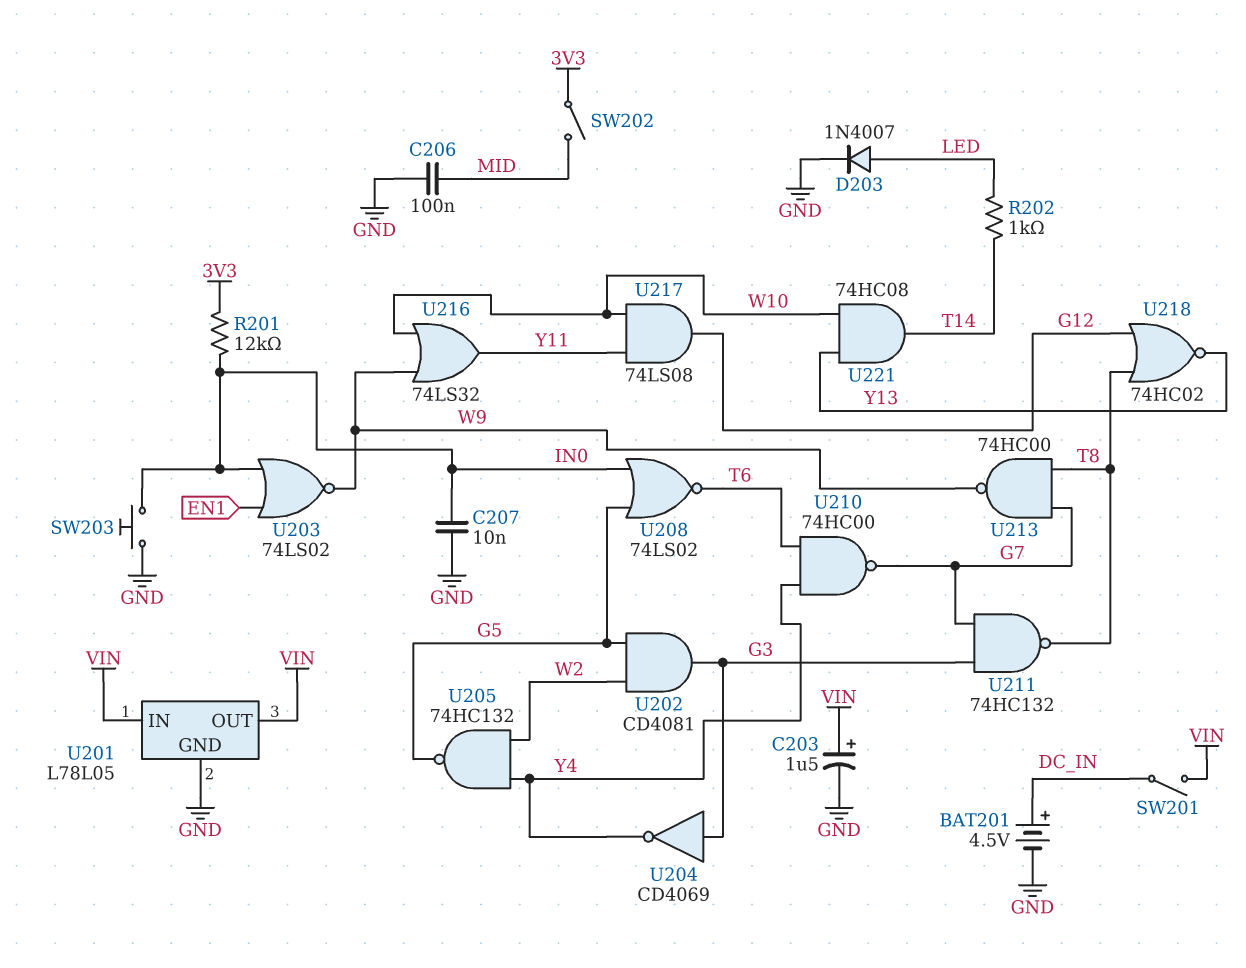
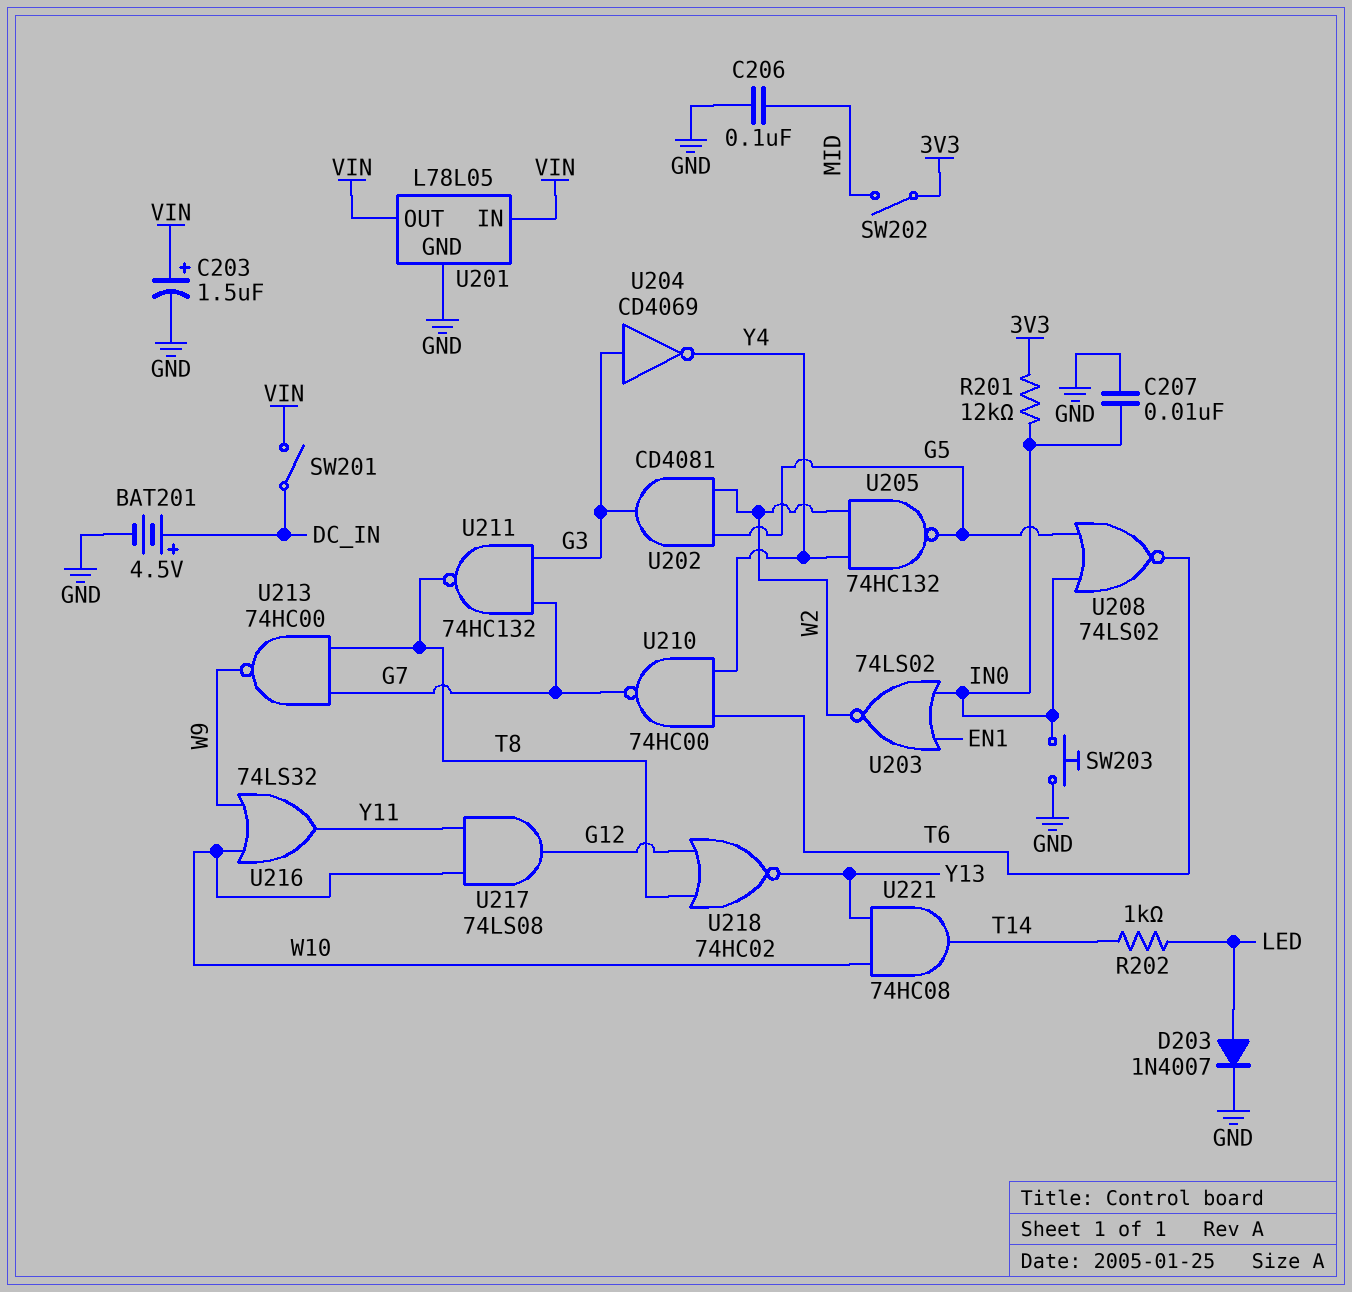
U203: NOR 74LS02 (in EN1, in IN0, out W9) -> NOR 74LS02 (in EN1, in IN0, out W2)

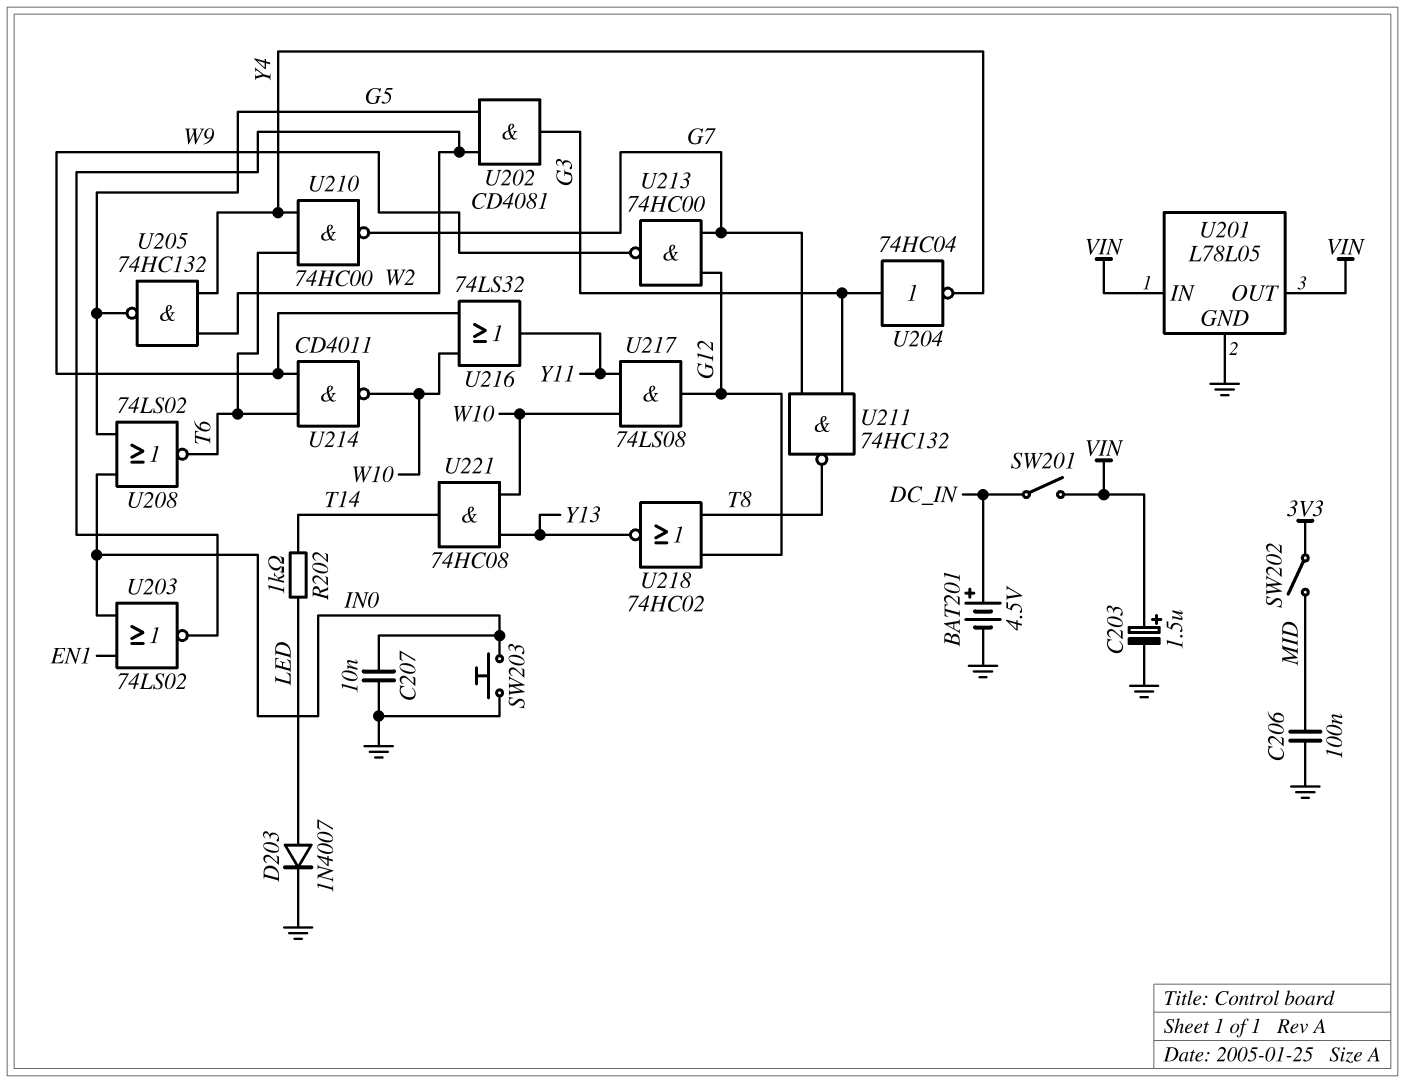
R201: 12k (3V3, IN0) -> none
U204: NOT CD4069 (in G3, out Y4) -> NOT 74HC04 (in G3, out Y4)
U213: NAND 74HC00 (in G7, in T8, out W9) -> NAND 74HC00 (in G7, in G12, out W9)
U214: none -> NAND CD4011 (in T6, in W9, out W10)

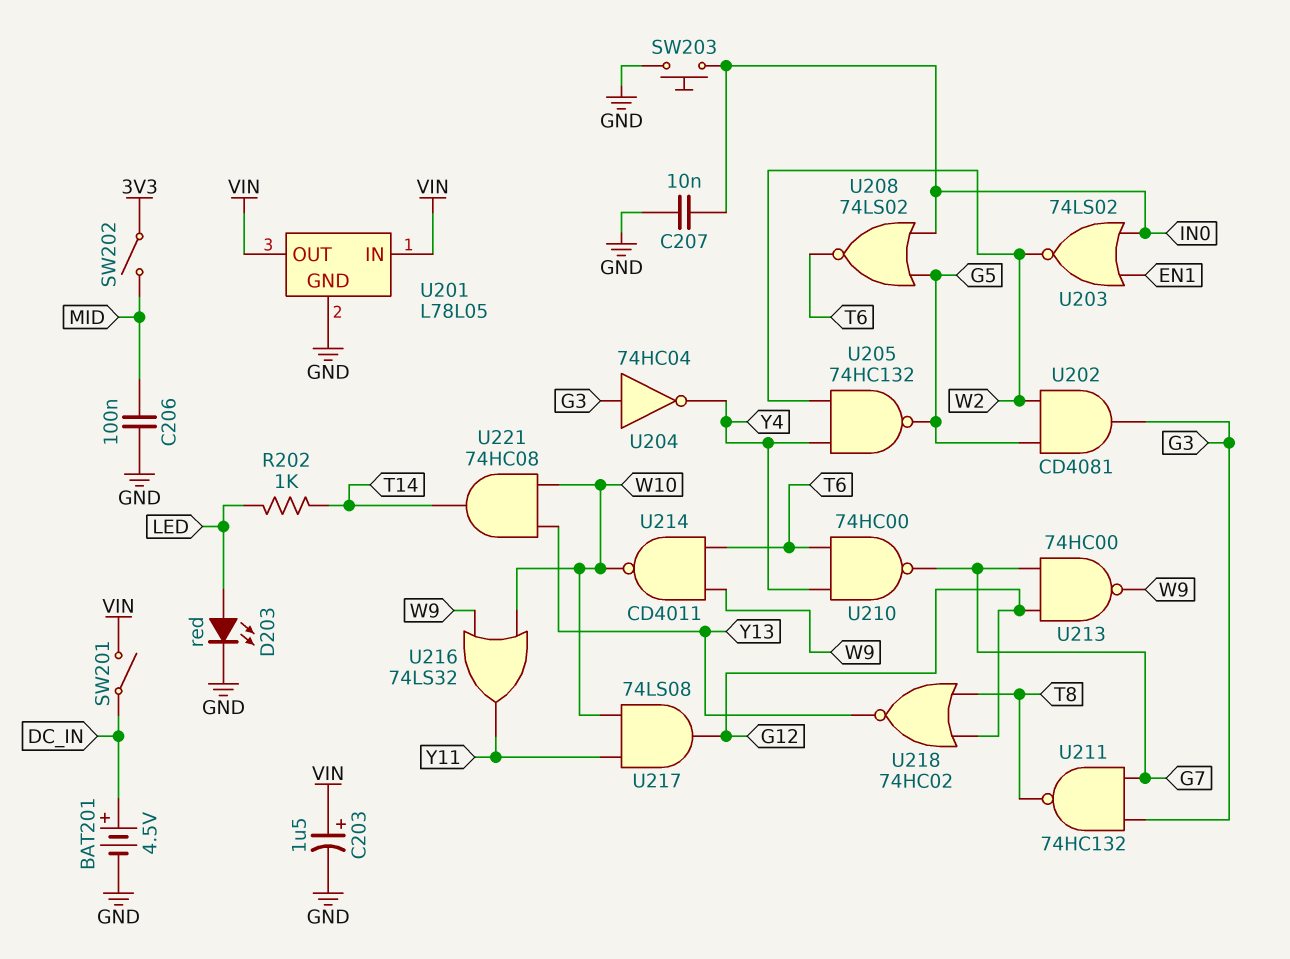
D203: diode 1N4007 (A LED, K GND) -> LED red (A LED, K GND)

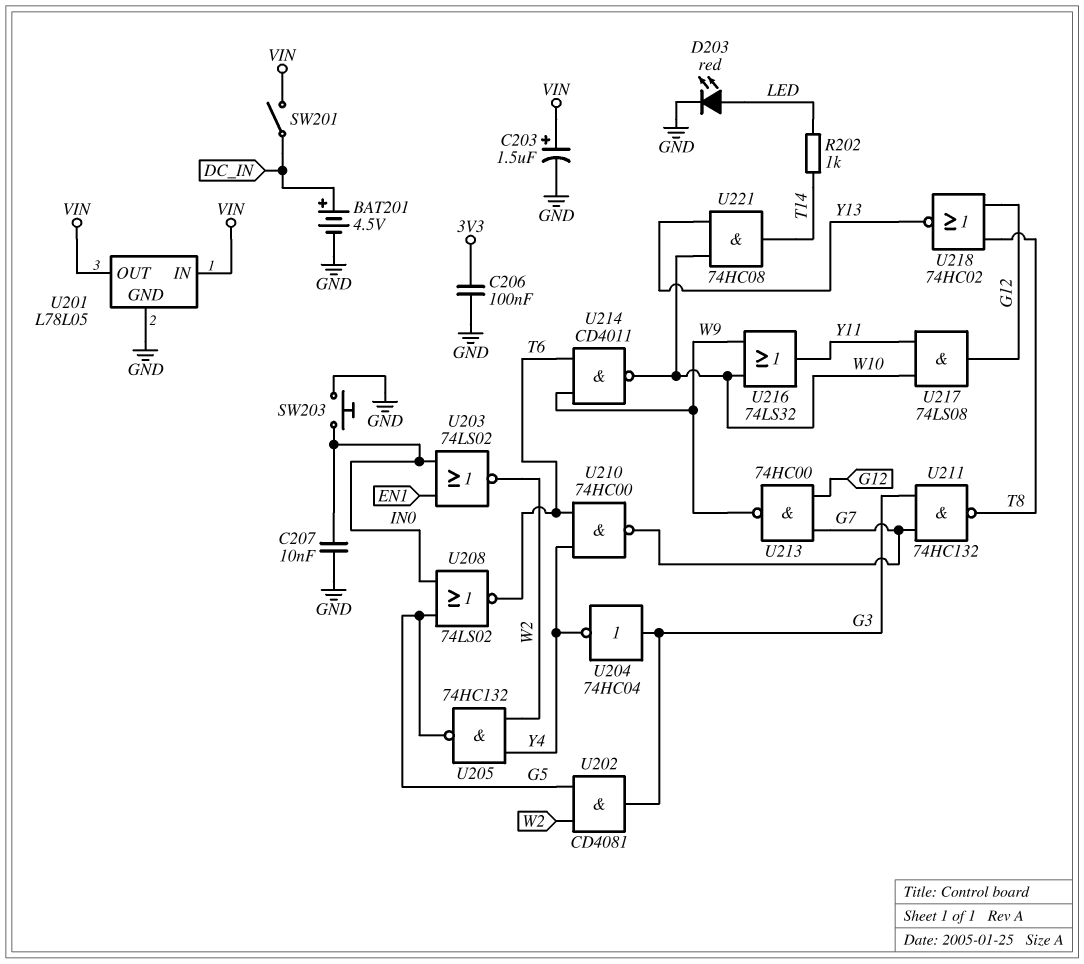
C206: 100nF (GND, MID) -> 100nF (3V3, GND)
SW202: switch (3V3, MID) -> none

